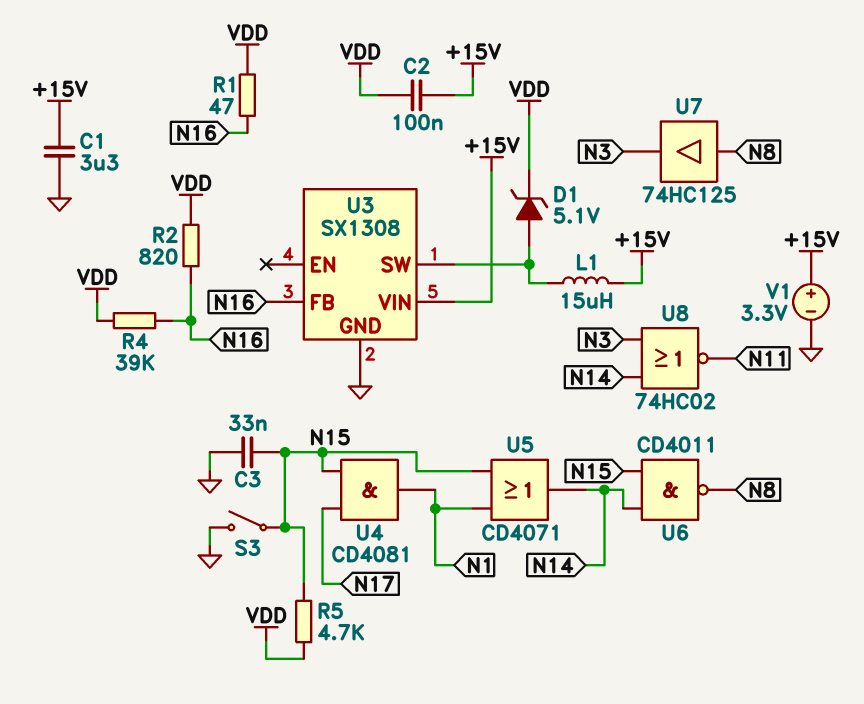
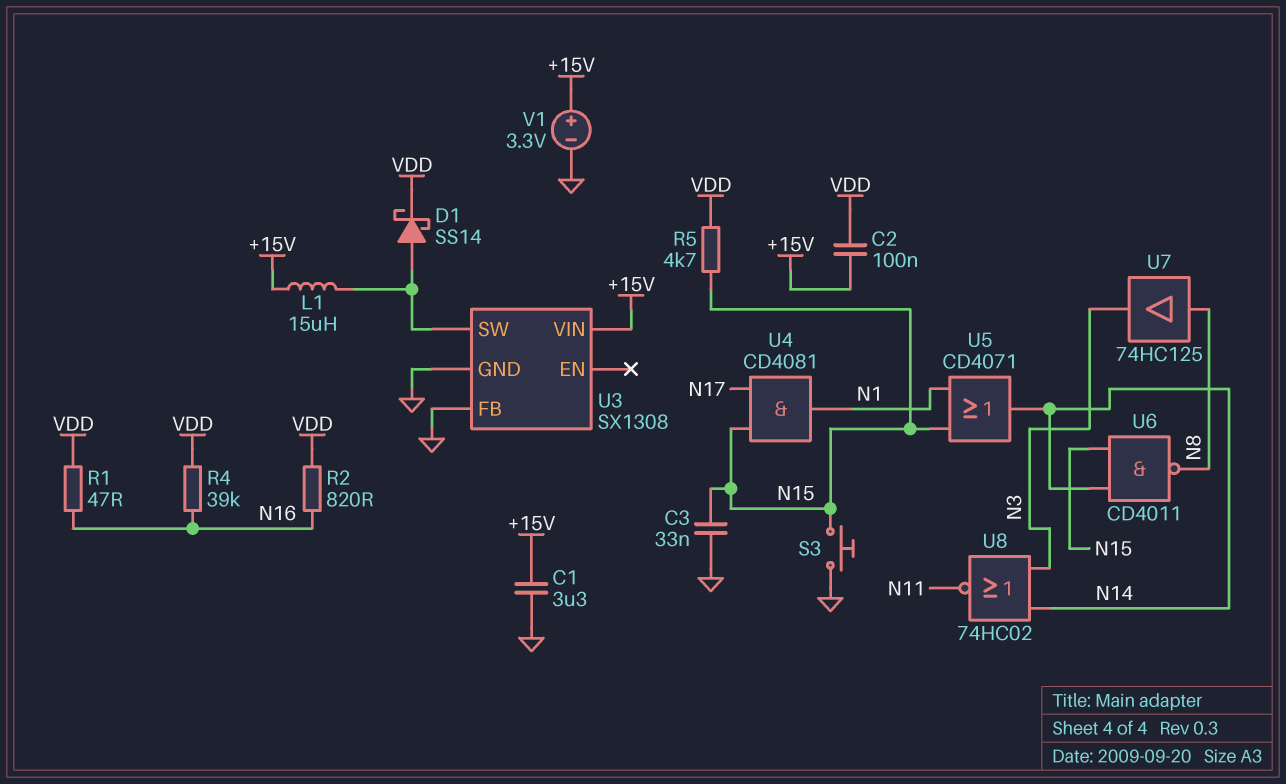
D1: zener 5.1V (A U3/SW, K VDD) -> schottky SS14 (A U3/SW, K VDD)
S3: switch (GND, N15) -> button (GND, N15)
U3 pin FB: N16 -> GND

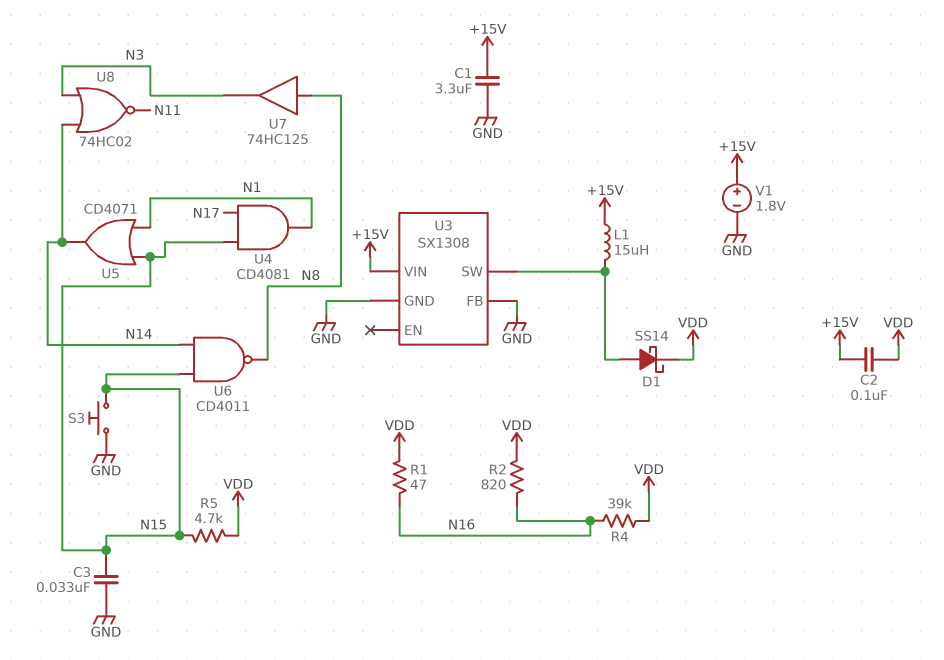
V1: 3.3V (plus +15V, minus GND) -> 1.8V (plus +15V, minus GND)

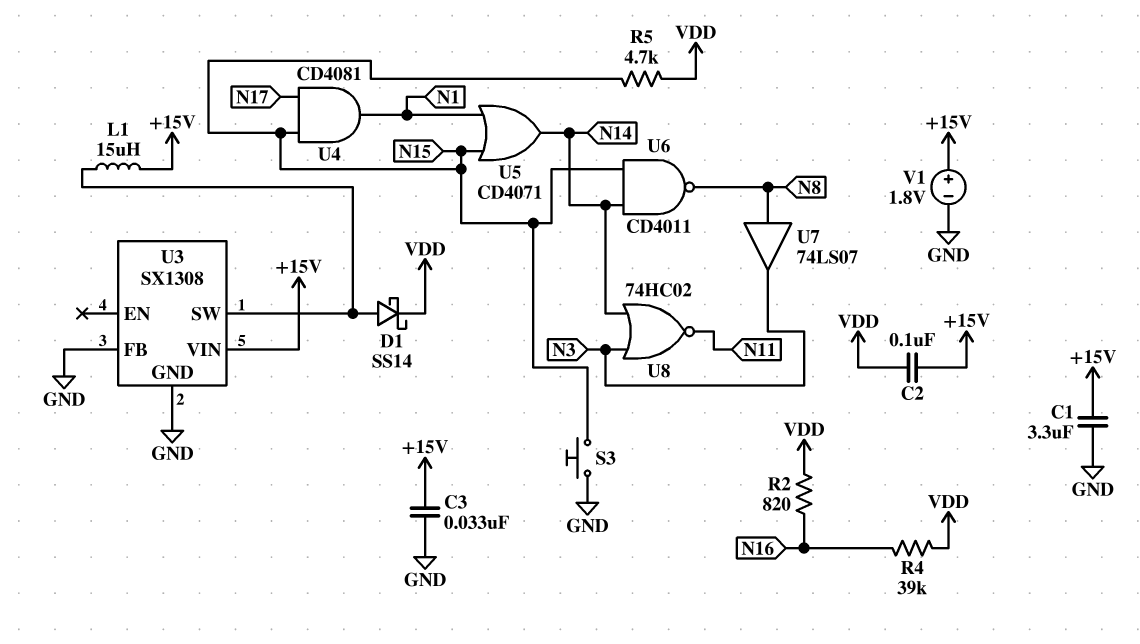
C3: 33nF (GND, N15) -> 33nF (+15V, GND)
R1: 47 (N16, VDD) -> none
U7: buffer 74HC125 (in N8, out N3) -> buffer 74LS07 (in N8, out N3)

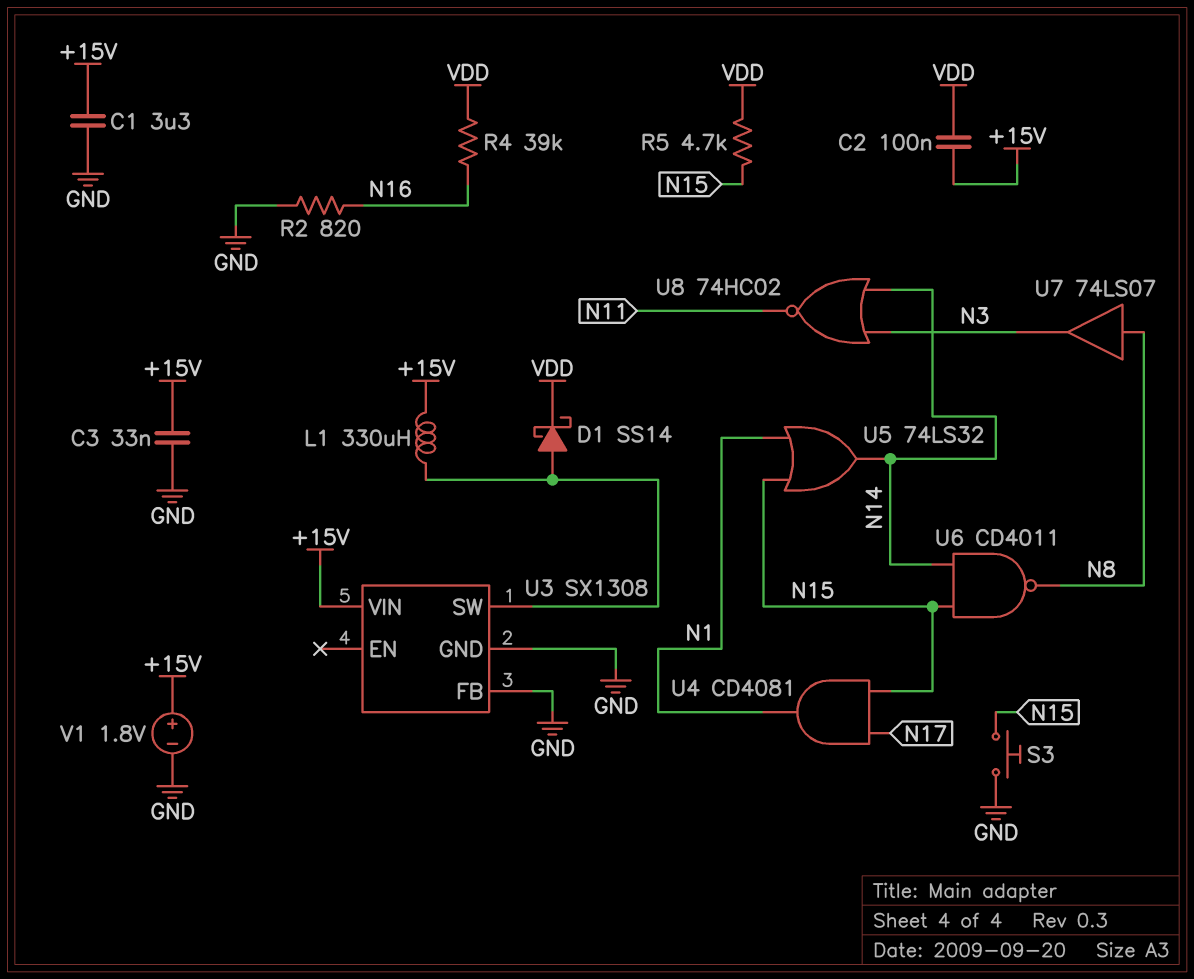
L1: 15uH (+15V, U3/SW) -> 330uH (+15V, U3/SW)
R2: 820 (N16, VDD) -> 820 (GND, N16)
U5: OR CD4071 (in N1, in N15, out N14) -> OR 74LS32 (in N1, in N15, out N14)

